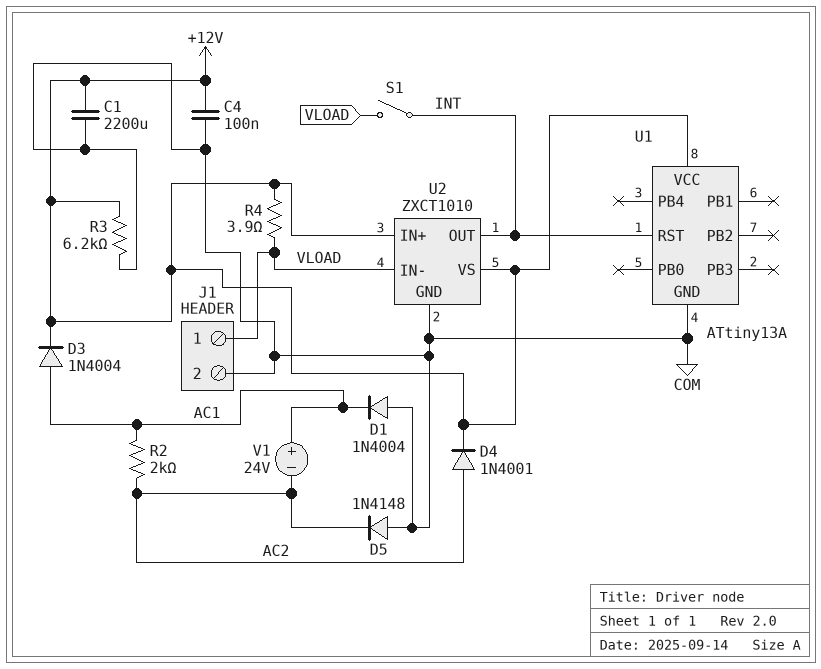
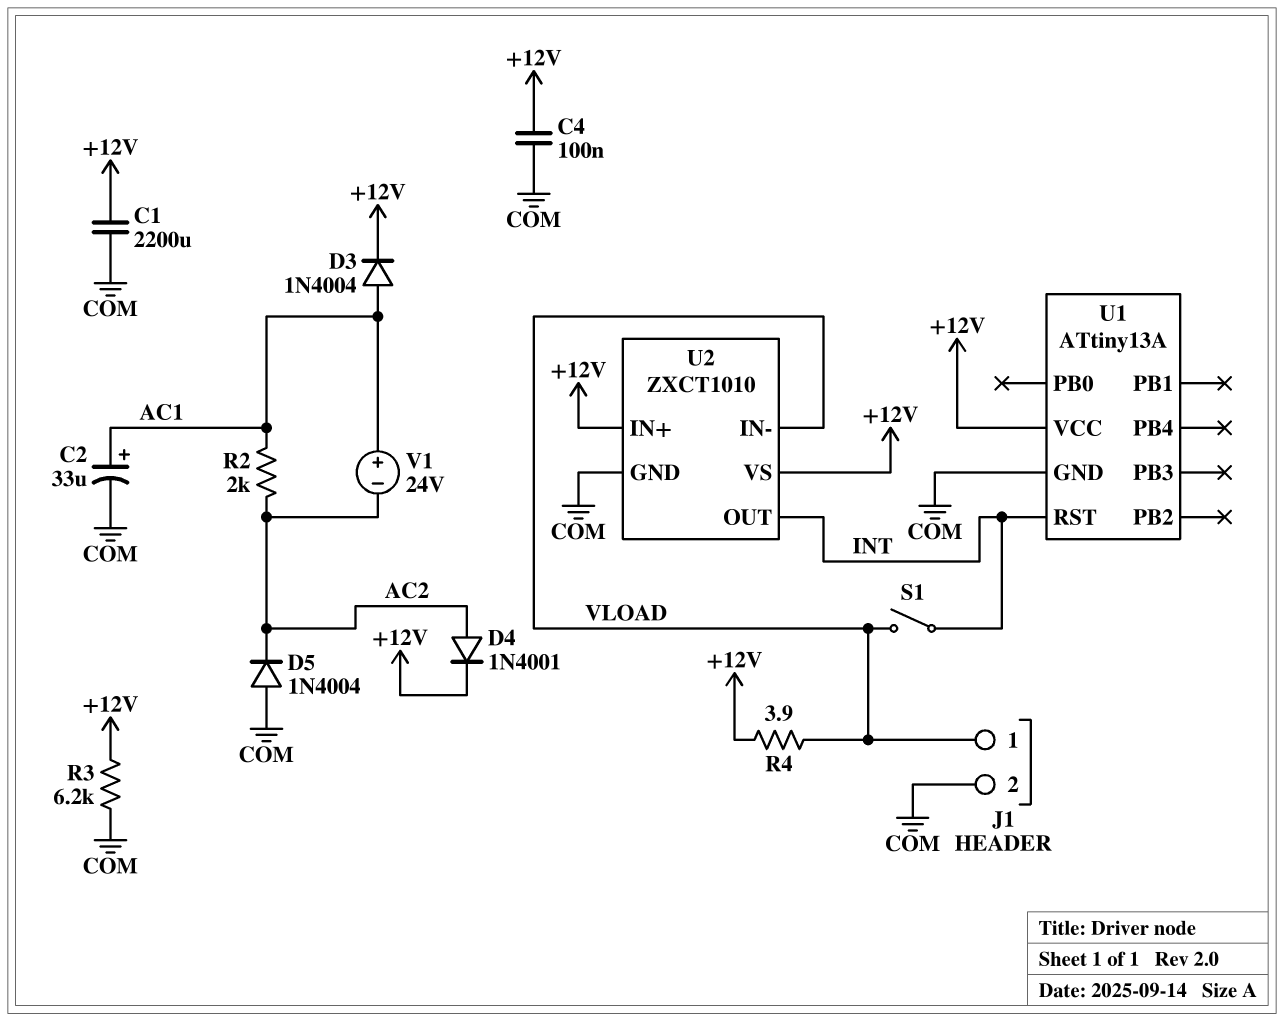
C2: none -> 33uF (plus AC1, minus COM)
D1: diode 1N4004 (A COM, K AC1) -> none
D5: diode 1N4148 (A COM, K AC2) -> diode 1N4004 (A COM, K AC2)

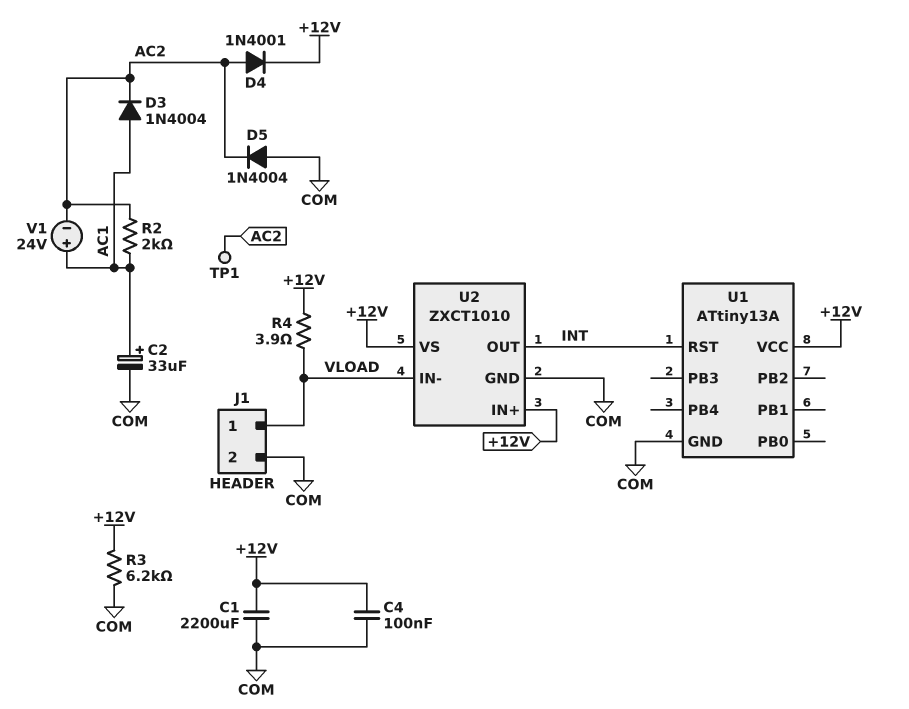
D3: diode 1N4004 (A AC1, K +12V) -> diode 1N4004 (A AC1, K AC2)
S1: switch (INT, VLOAD) -> none
TP1: none -> test point (AC2)

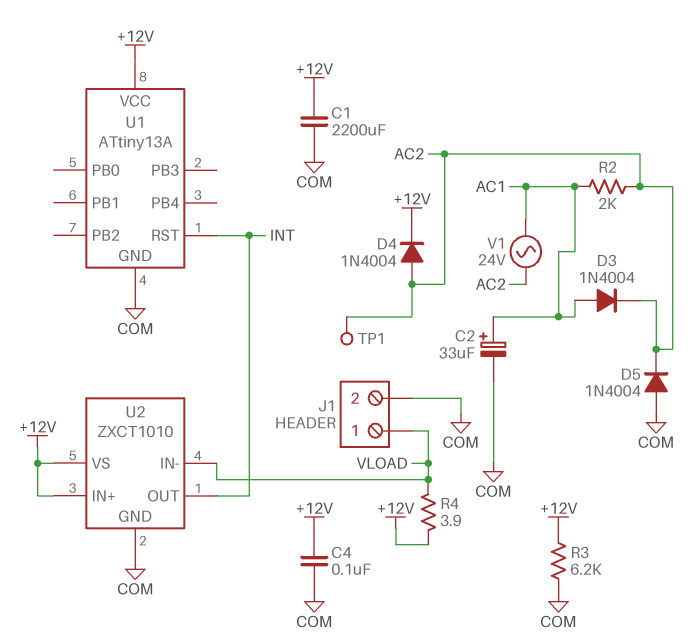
D4: diode 1N4001 (A AC2, K +12V) -> diode 1N4004 (A AC2, K +12V)
V1: 24V (plus AC1, minus AC2) -> AC 24V (AC1, AC2)

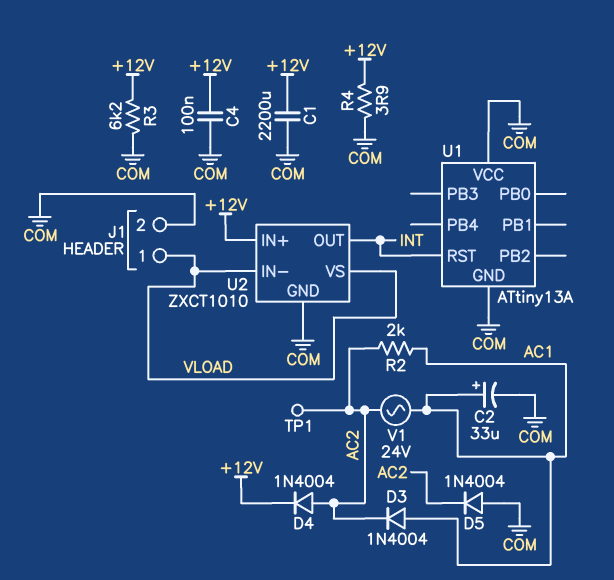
R4: 3.9 (+12V, VLOAD) -> 3.9 (+12V, COM)
U1 pin VCC: +12V -> COM
U2 pin VS: +12V -> VLOAD

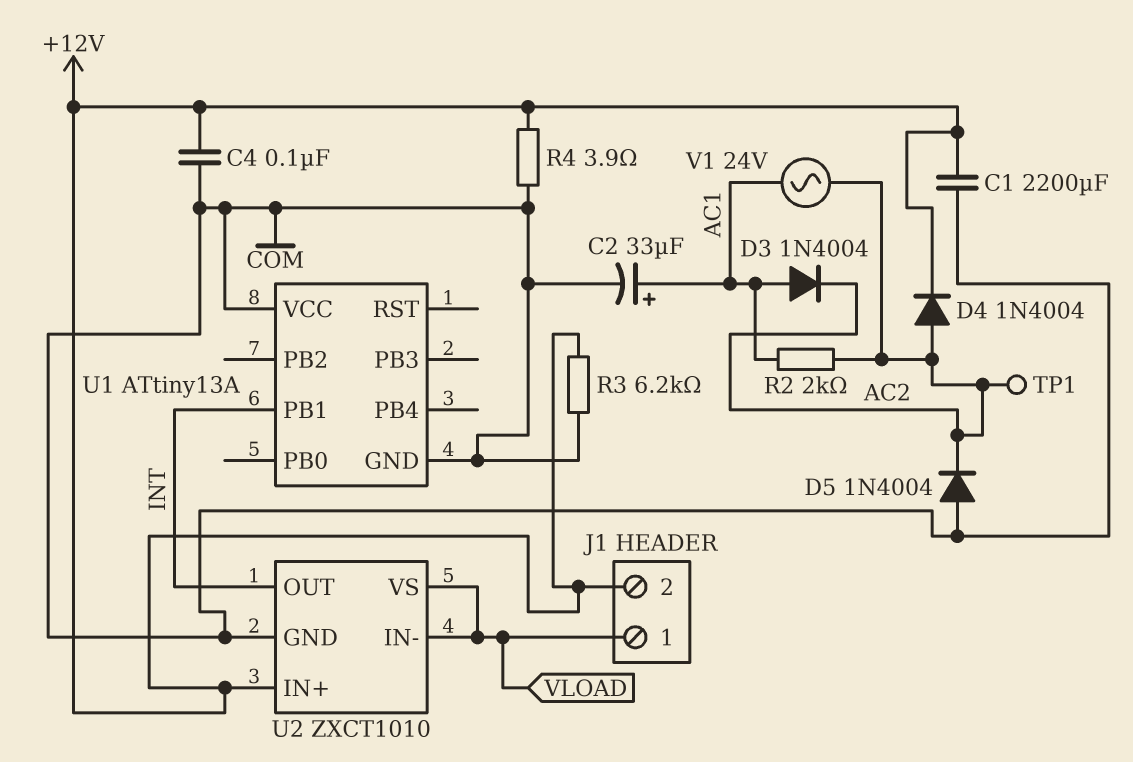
J1 pin 2: COM -> +12V
U1 pin PB1: none -> INT
U1 pin RST: INT -> none

